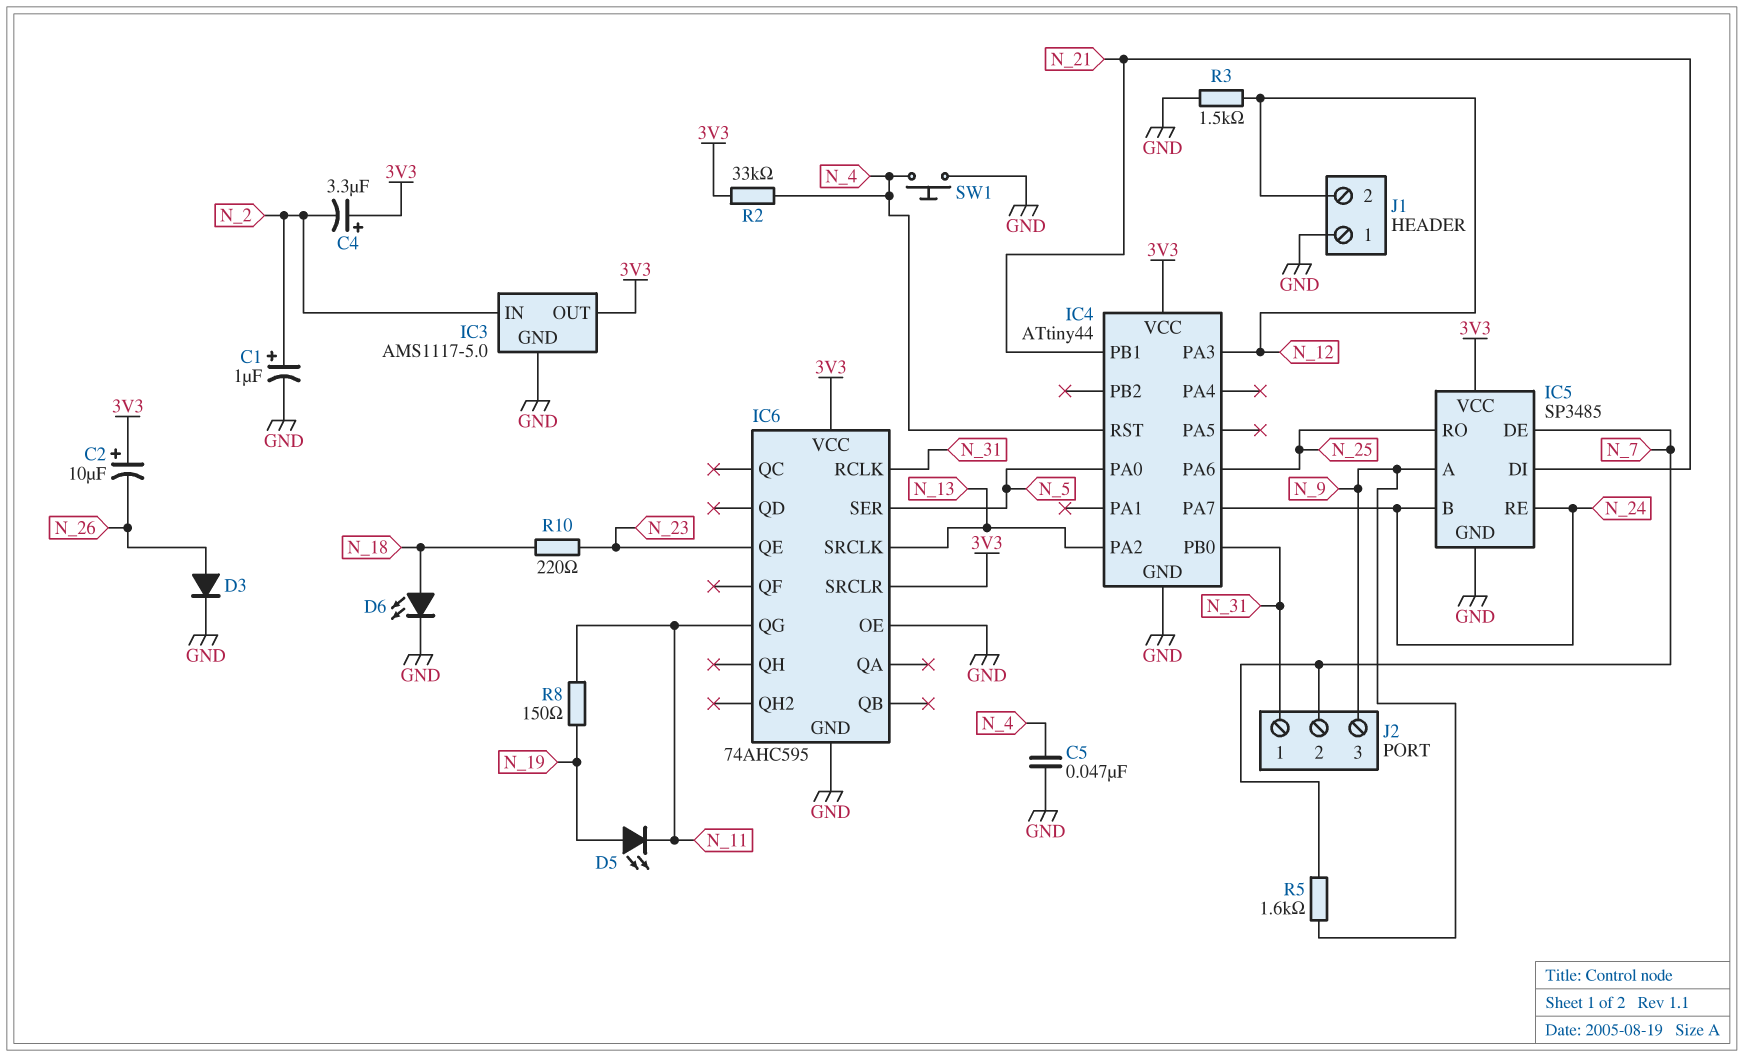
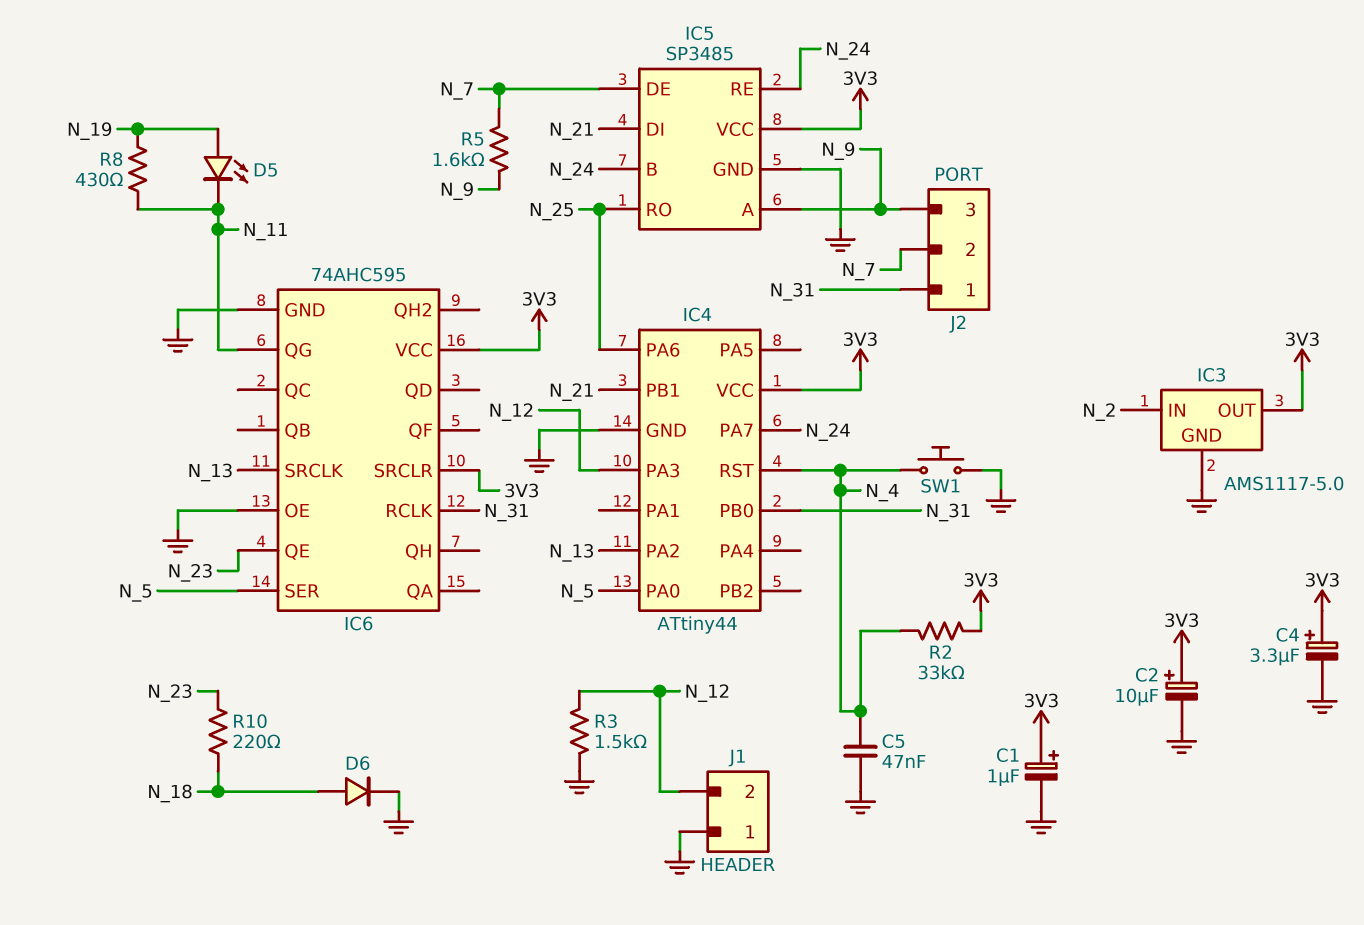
C1: 1uF (plus N_2, minus GND) -> 1uF (plus 3V3, minus GND)
C2: 10uF (plus 3V3, minus N_26) -> 10uF (plus 3V3, minus GND)
C4: 3.3uF (plus 3V3, minus N_2) -> 3.3uF (plus 3V3, minus GND)
D3: diode (A N_26, K GND) -> none
D6: LED (A N_18, K GND) -> diode (A N_18, K GND)
R8: 150 (N_11, N_19) -> 430 (N_11, N_19)

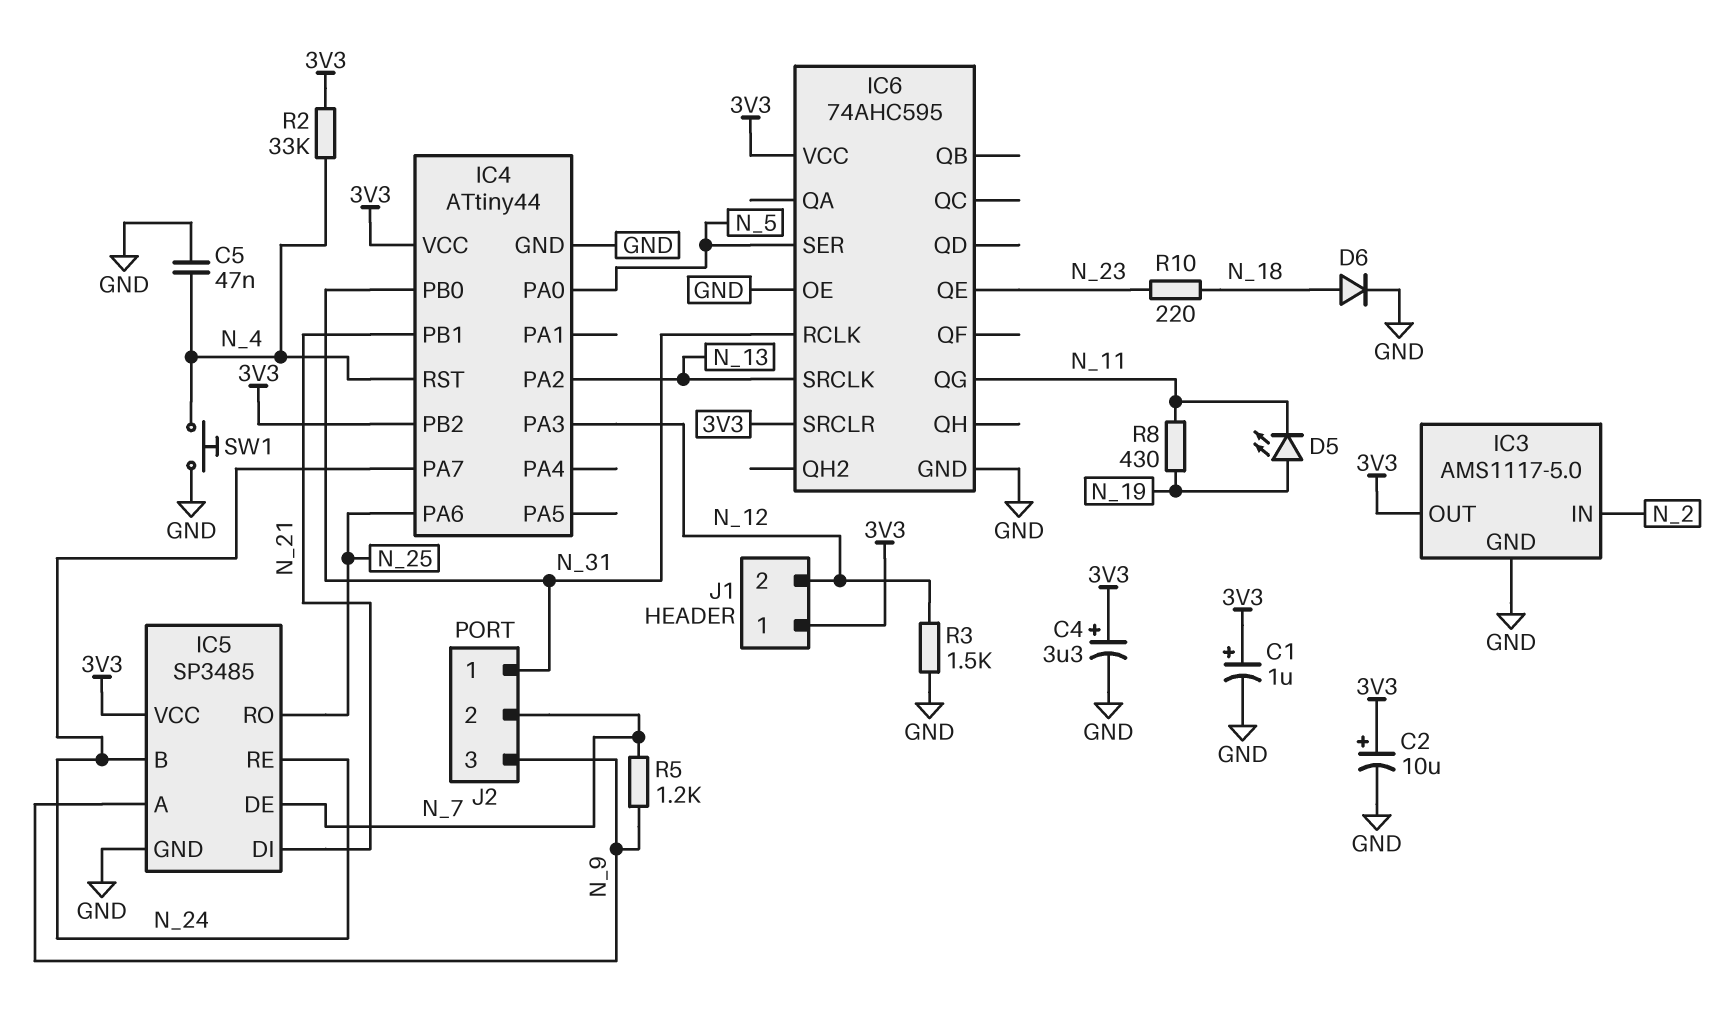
IC4 pin PB2: none -> 3V3
J1 pin 1: GND -> 3V3
R5: 1.6k (N_7, N_9) -> 1.2k (N_7, N_9)

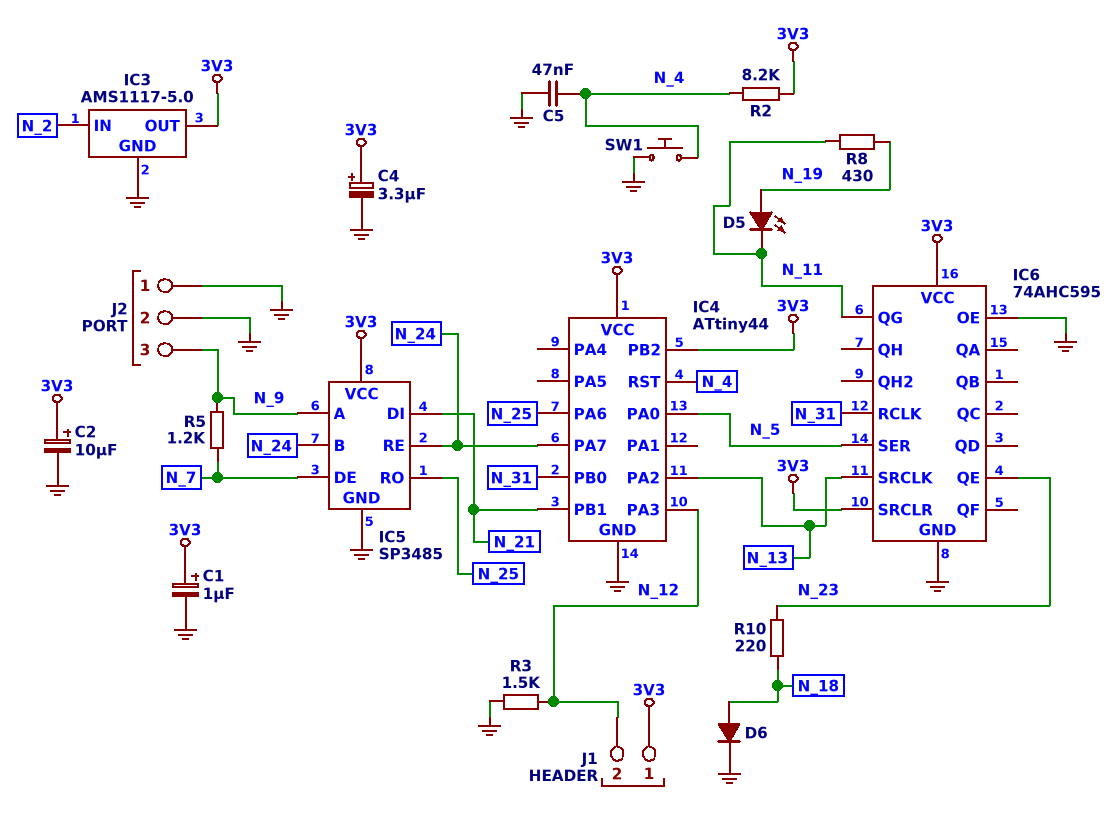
J2 pin 1: N_31 -> GND
J2 pin 2: N_7 -> GND
R2: 33k (3V3, N_4) -> 8.2k (3V3, N_4)

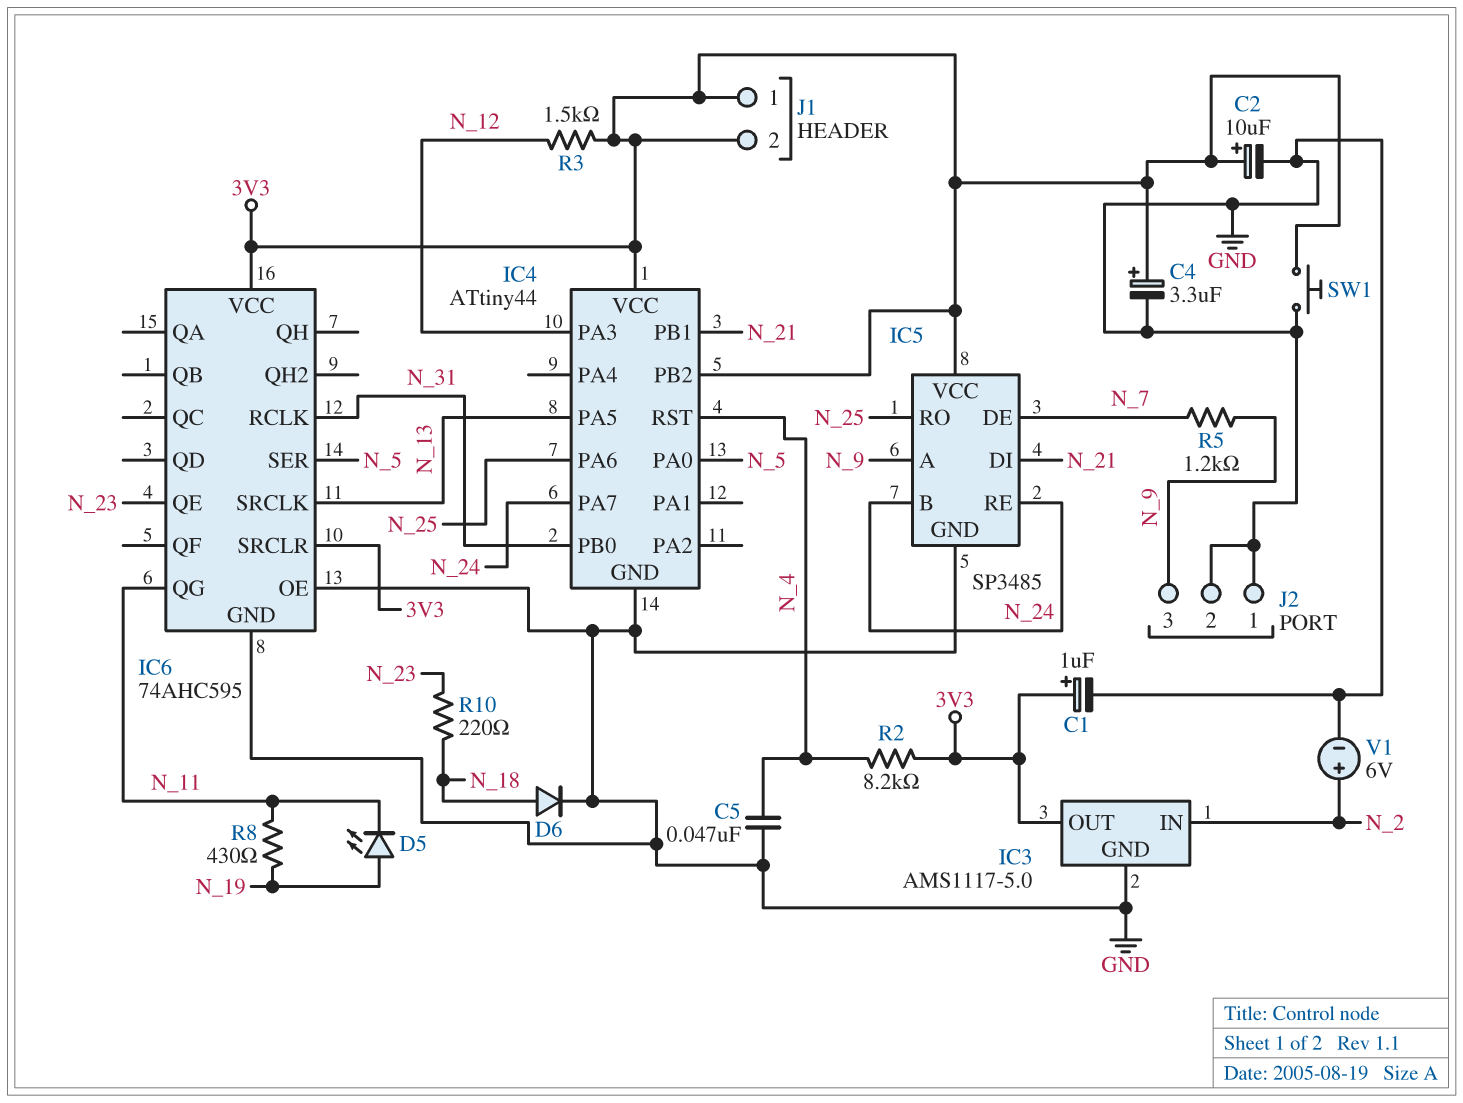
IC4 pin PA2: N_13 -> none
IC4 pin PA5: none -> N_13
J1 pin 2: N_12 -> 3V3
R3: 1.5k (GND, N_12) -> 1.5k (3V3, N_12)
SW1: button (GND, N_4) -> button (3V3, GND)
V1: none -> 6V (plus N_2, minus GND)

